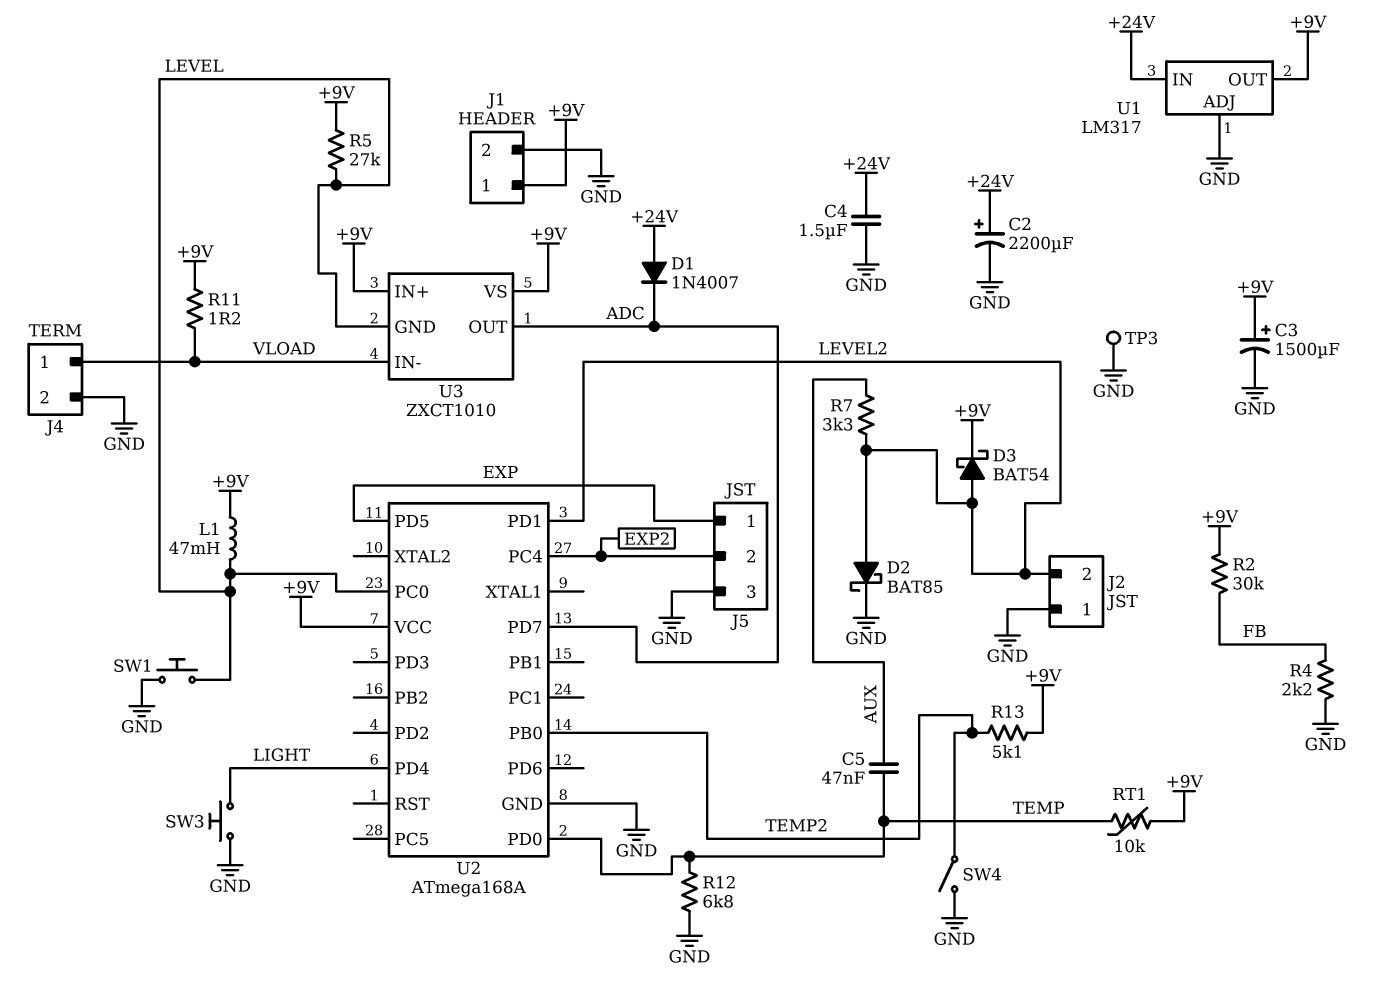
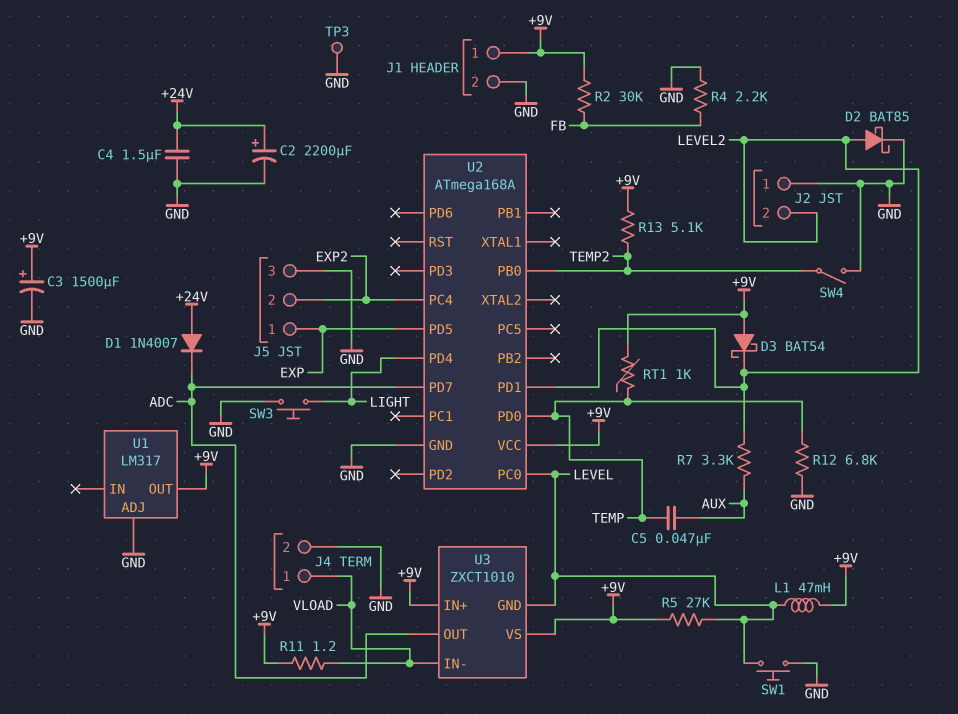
D3: schottky BAT54 (A LEVEL2, K +9V) -> schottky BAT54 (A +9V, K LEVEL2)
RT1: 10k (+9V, TEMP) -> 1k (+9V, TEMP)
U1 pin IN: +24V -> none

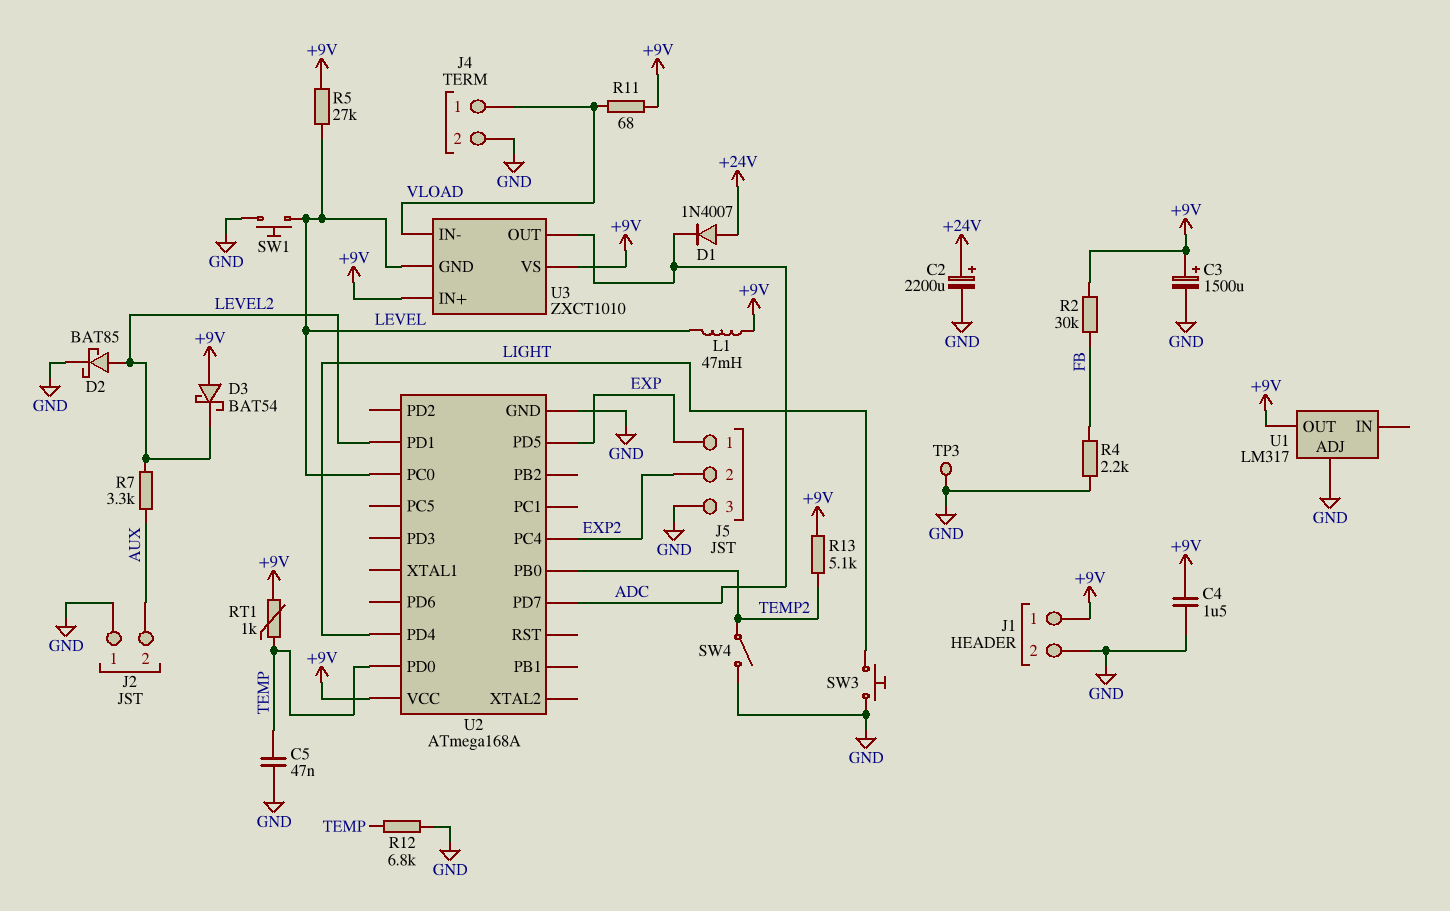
C4: 1.5uF (+24V, GND) -> 1.5uF (+9V, GND)
C5: 47nF (AUX, TEMP) -> 47nF (GND, TEMP)
J2 pin 2: LEVEL2 -> AUX
R11: 1.2 (+9V, VLOAD) -> 68 (+9V, VLOAD)

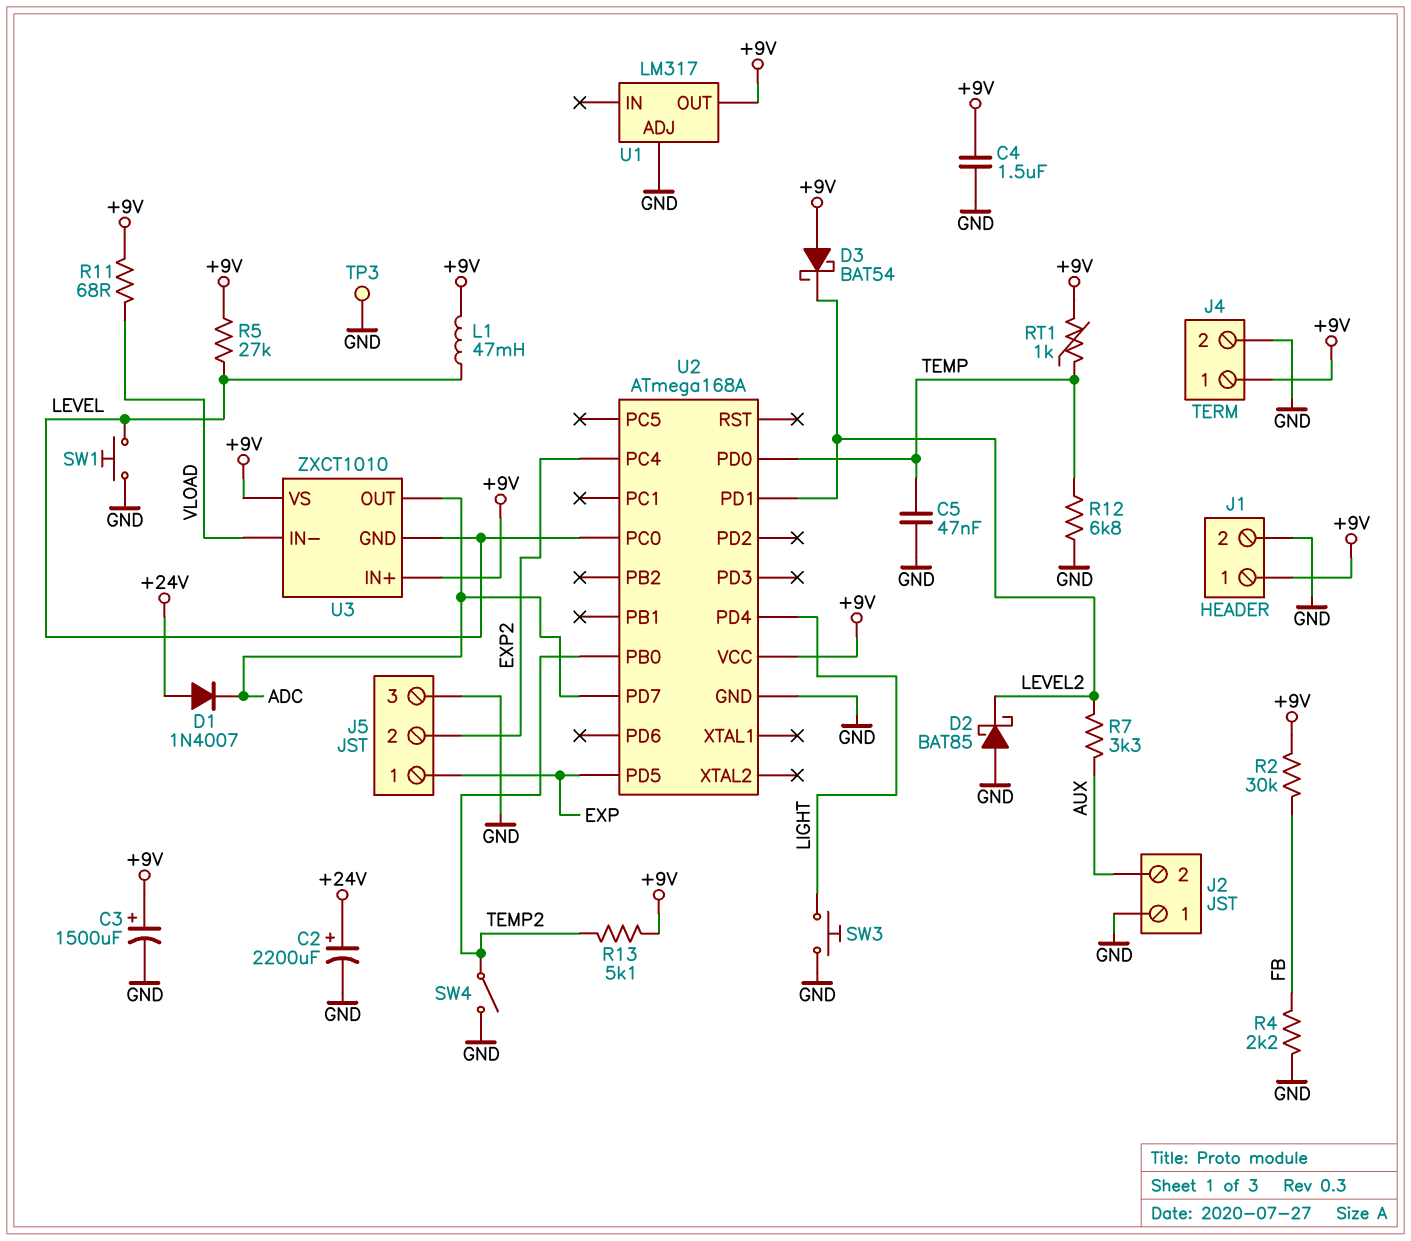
D2: schottky BAT85 (A LEVEL2, K GND) -> schottky BAT85 (A GND, K LEVEL2)
J4 pin 1: VLOAD -> +9V

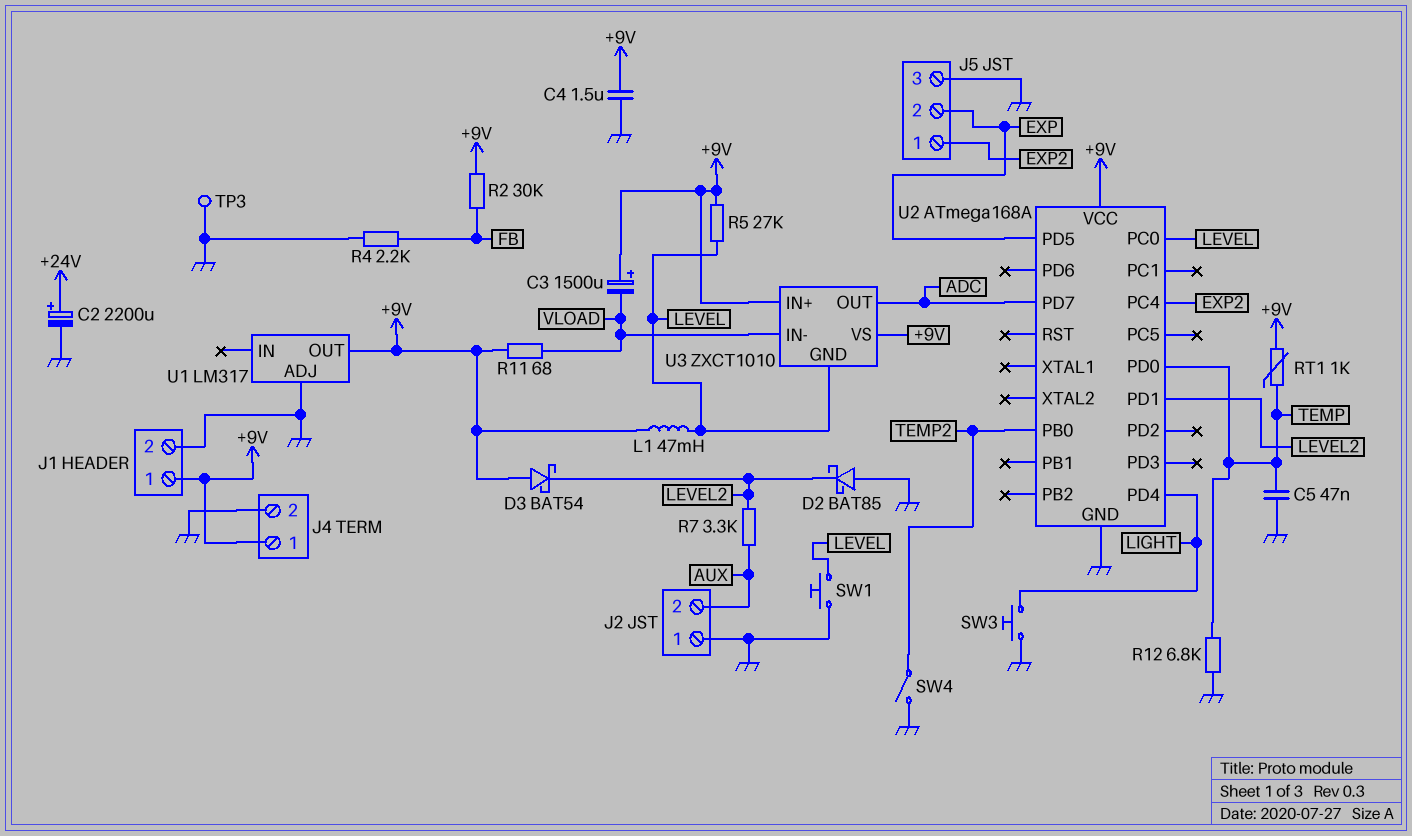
C3: 1500uF (plus +9V, minus GND) -> 1500uF (plus +9V, minus VLOAD)
D1: diode 1N4007 (A +24V, K ADC) -> none
J5 pin 1: EXP -> EXP2
J5 pin 2: EXP2 -> EXP
R13: 5.1k (+9V, TEMP2) -> none

